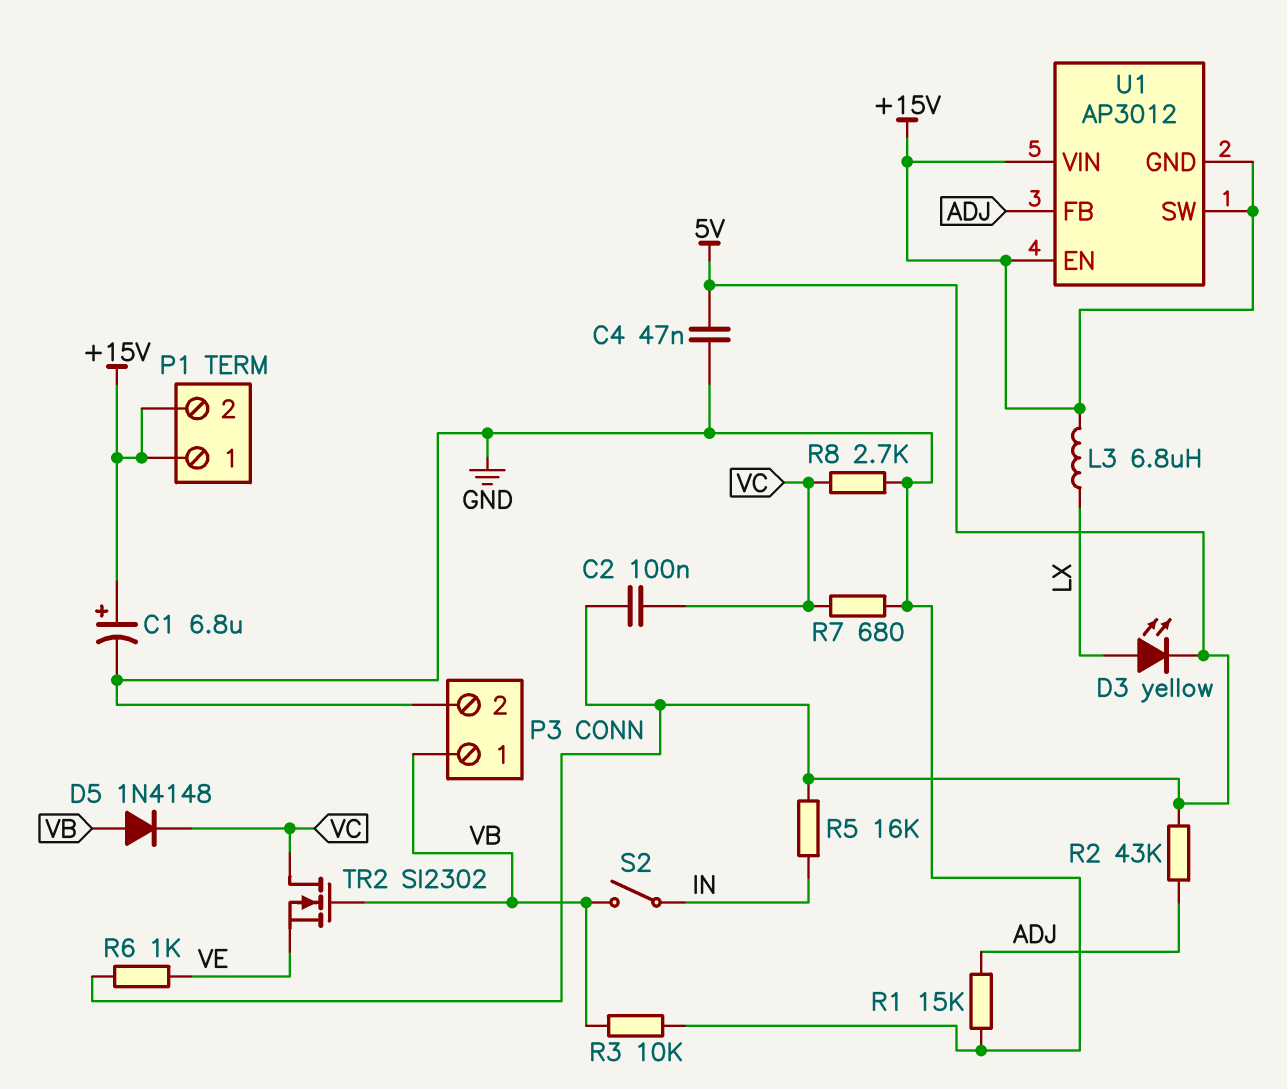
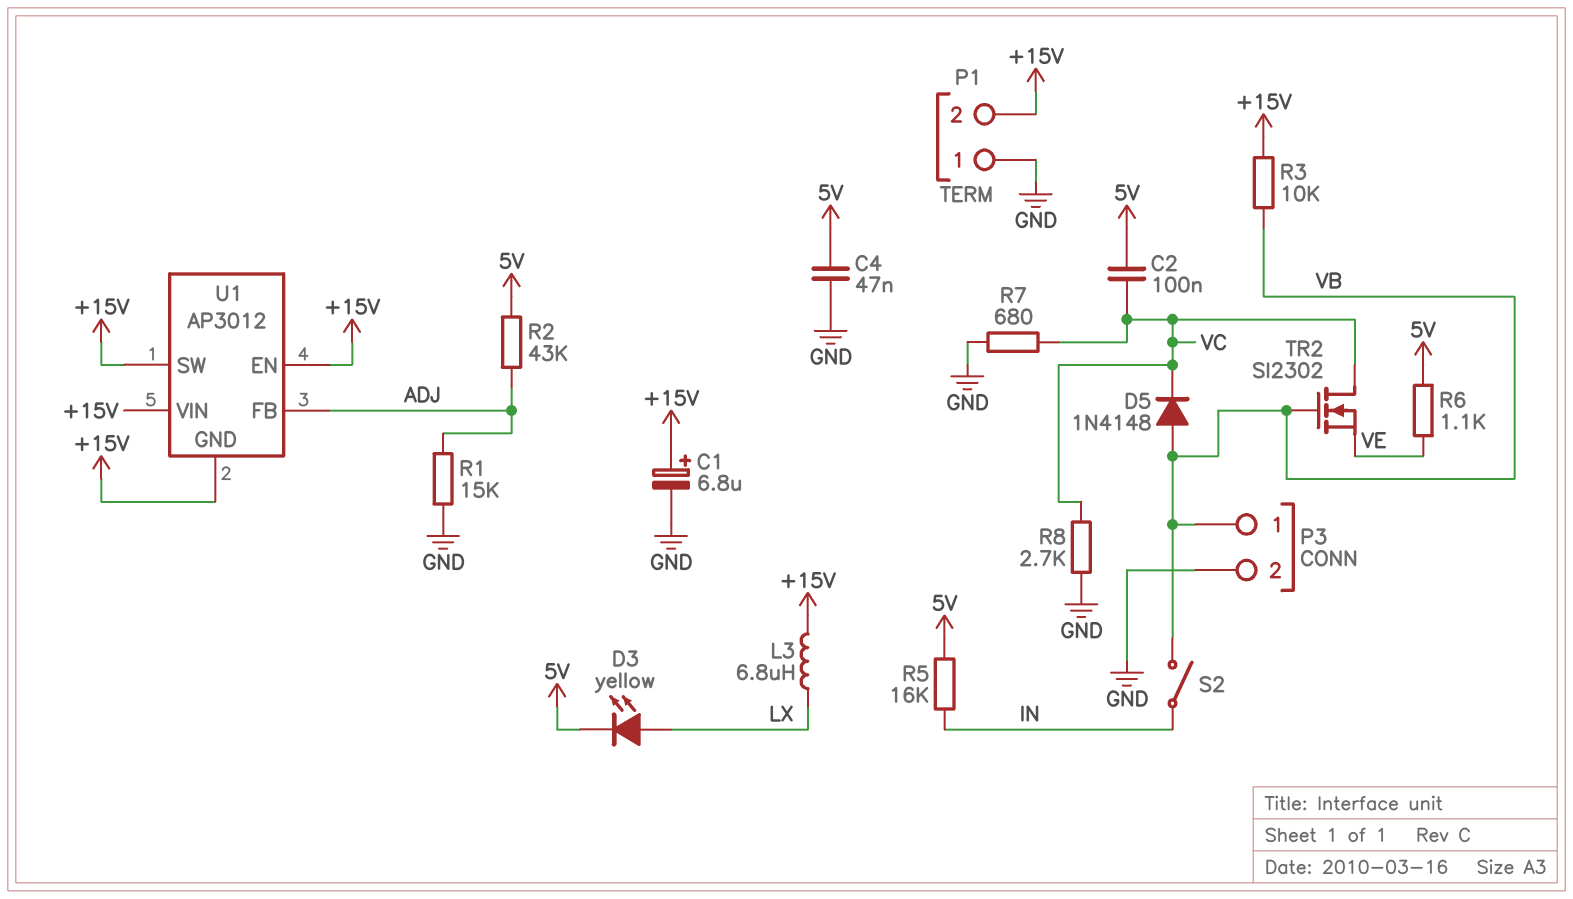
P1 pin 1: +15V -> GND
R3: 10k (GND, VB) -> 10k (+15V, VB)
R6: 1k (5V, VE) -> 1.1k (5V, VE)

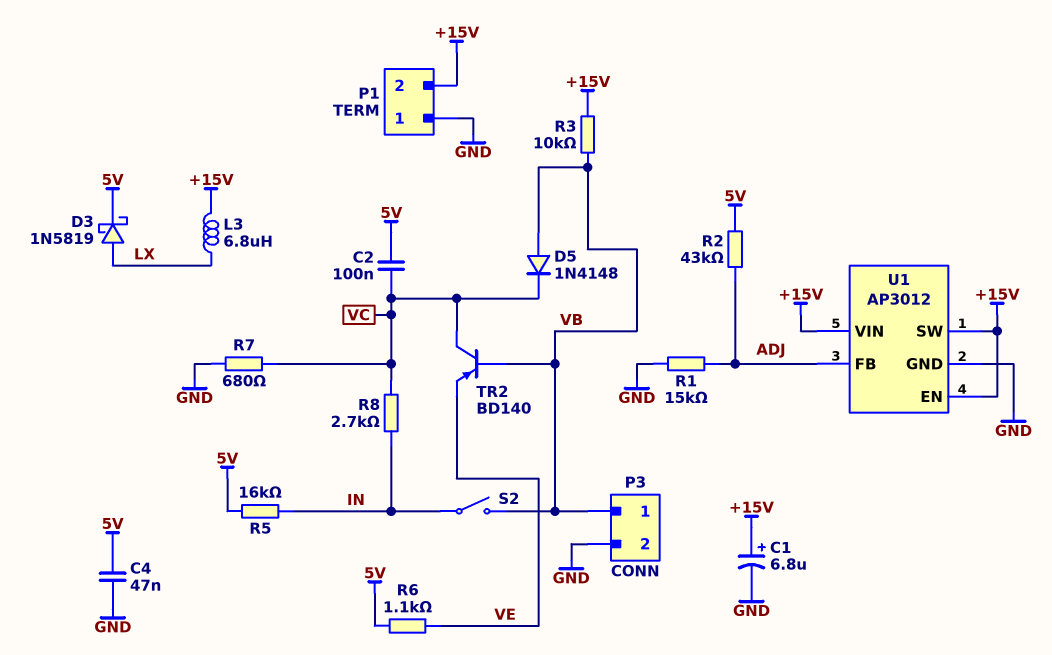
D3: LED yellow (A LX, K 5V) -> schottky 1N5819 (A LX, K 5V)
R8: 2.7k (GND, VC) -> 2.7k (IN, VC)
TR2: NMOS SI2302 (G VB, D VC, S VE) -> PNP BD140 (B VB, C VC, E VE)
U1 pin GND: +15V -> GND

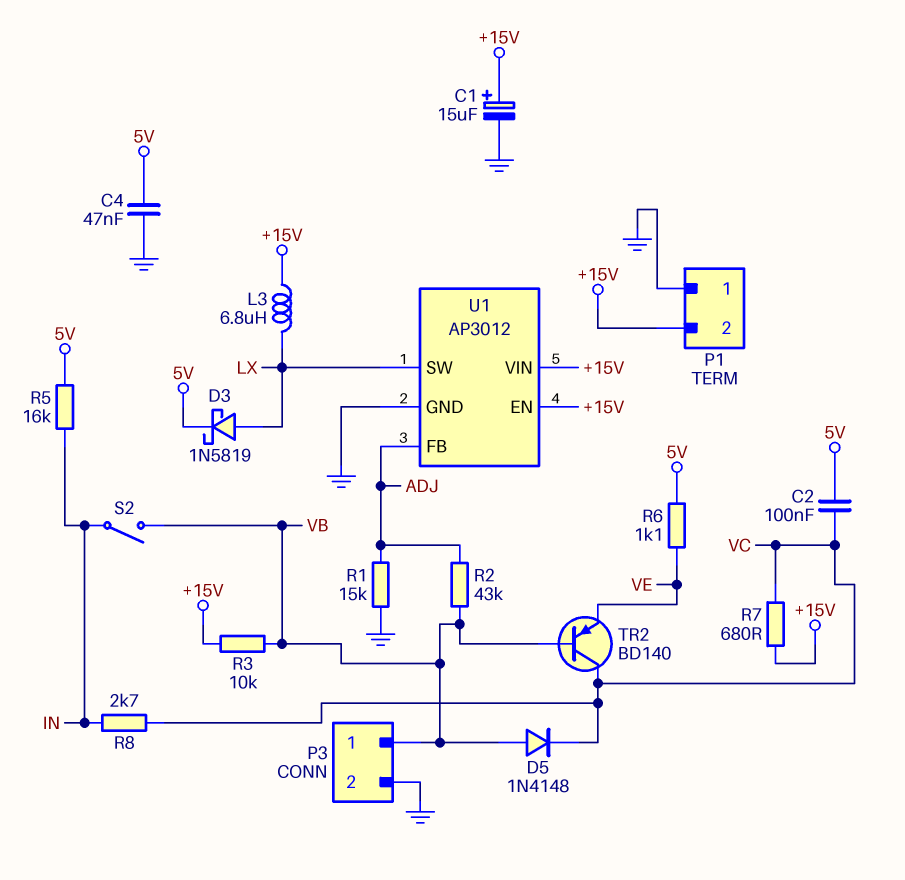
C1: 6.8uF (plus +15V, minus GND) -> 15uF (plus +15V, minus GND)
R2: 43k (5V, ADJ) -> 43k (ADJ, VB)
R7: 680 (GND, VC) -> 680 (+15V, VC)
U1 pin SW: +15V -> LX

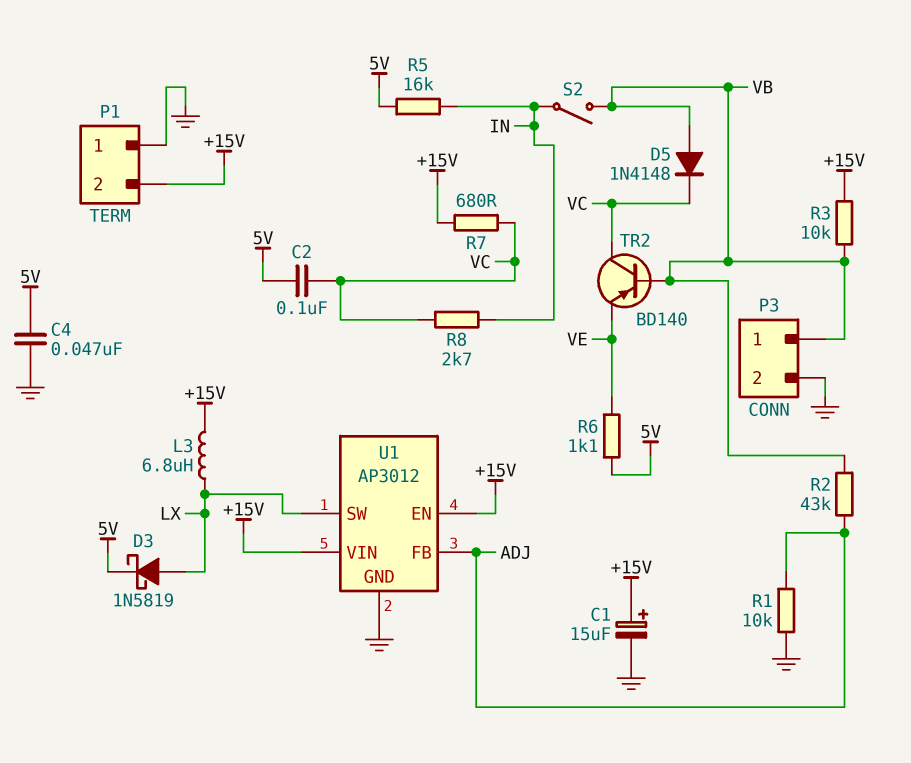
R1: 15k (ADJ, GND) -> 10k (ADJ, GND)

